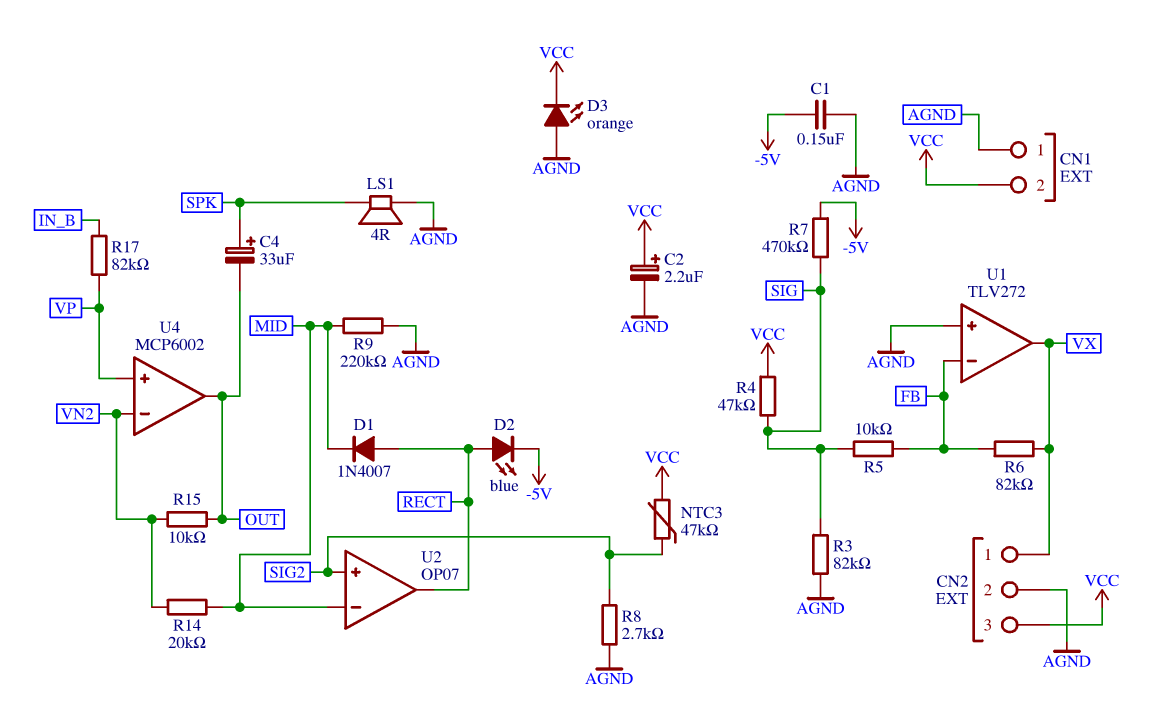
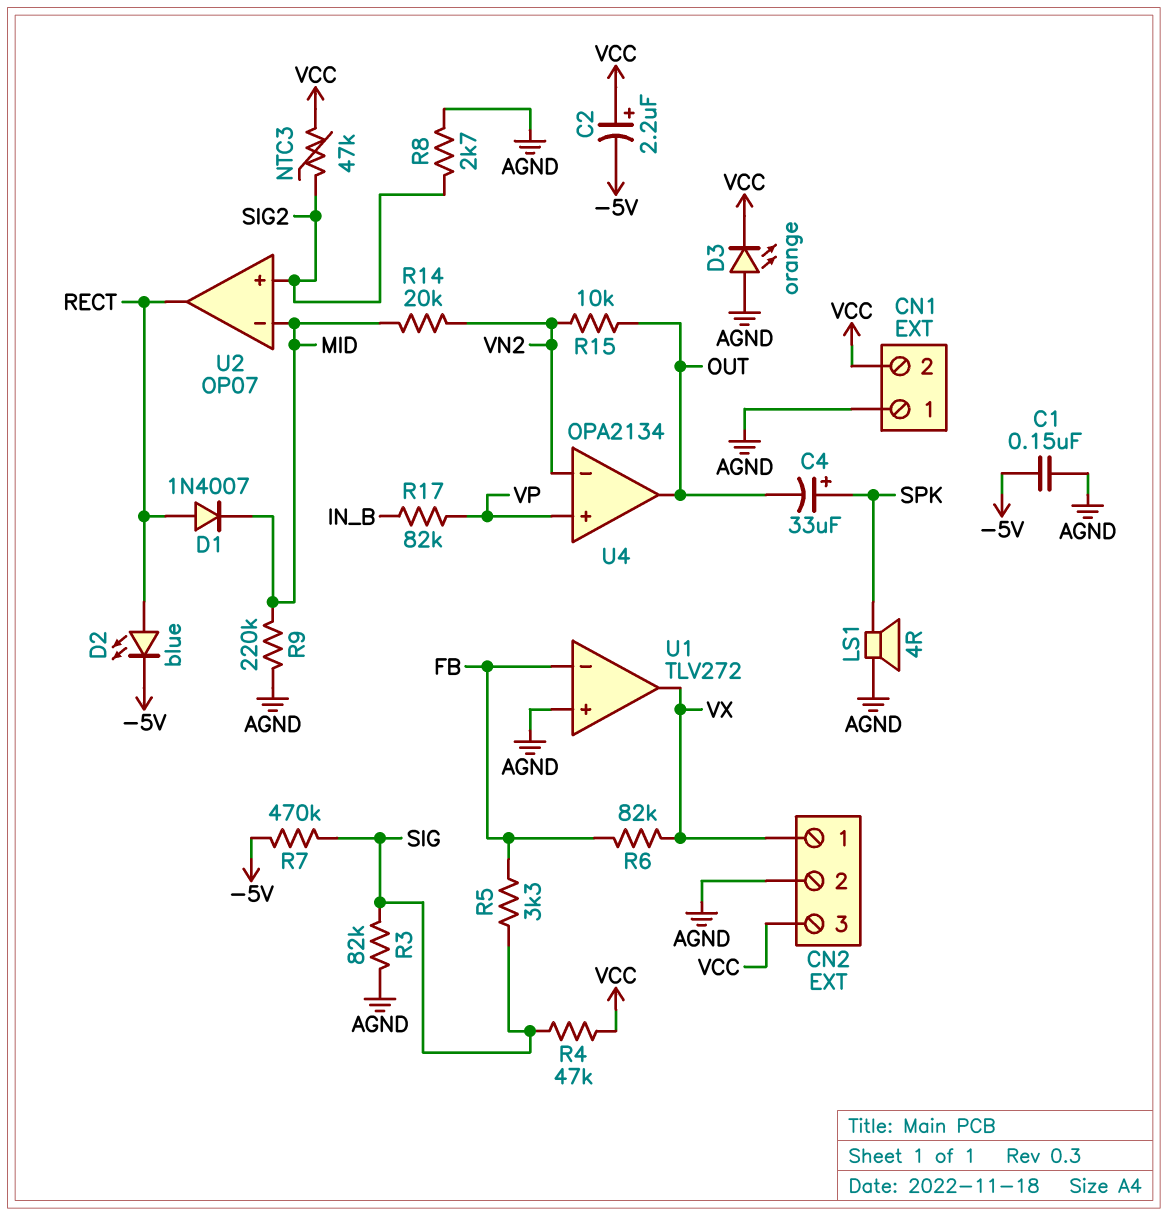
C2: 2.2uF (plus VCC, minus AGND) -> 2.2uF (plus VCC, minus -5V)
R5: 10k (FB, SIG) -> 3.3k (FB, SIG)
U4: MCP6002 -> OPA2134

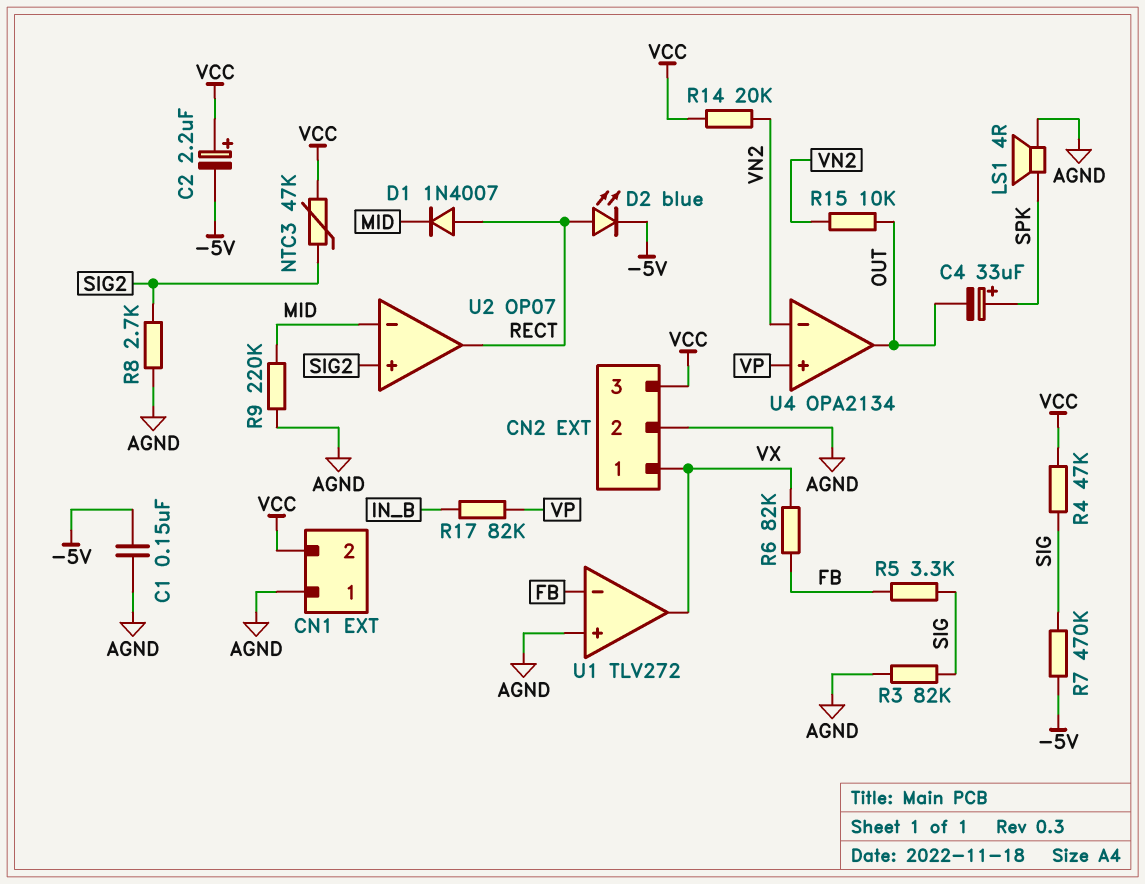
D3: LED orange (A AGND, K VCC) -> none
R14: 20k (MID, VN2) -> 20k (VCC, VN2)

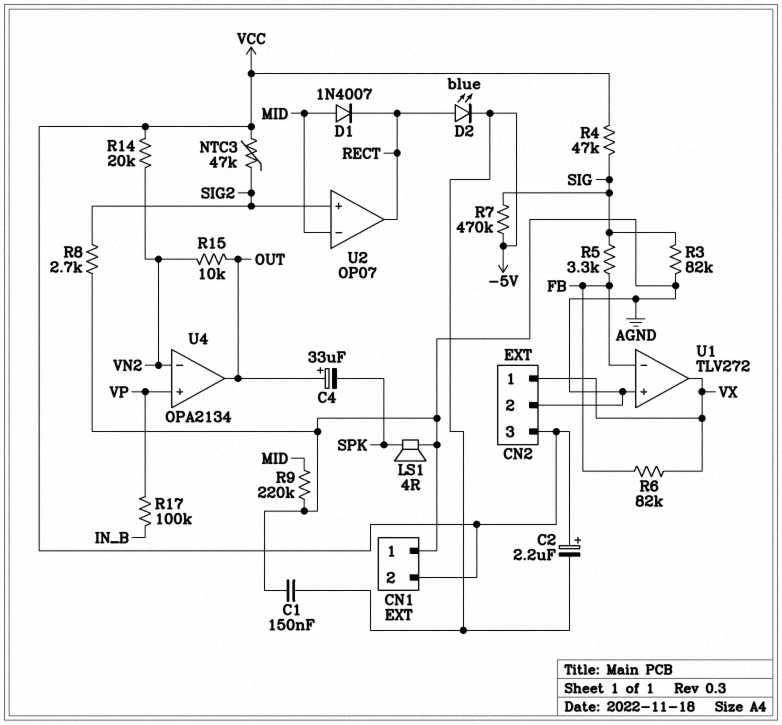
C4: 33uF (plus SPK, minus OUT) -> 33uF (plus OUT, minus SPK)
D1: diode 1N4007 (A RECT, K MID) -> diode 1N4007 (A MID, K RECT)
R17: 82k (IN_B, VP) -> 100k (IN_B, VP)

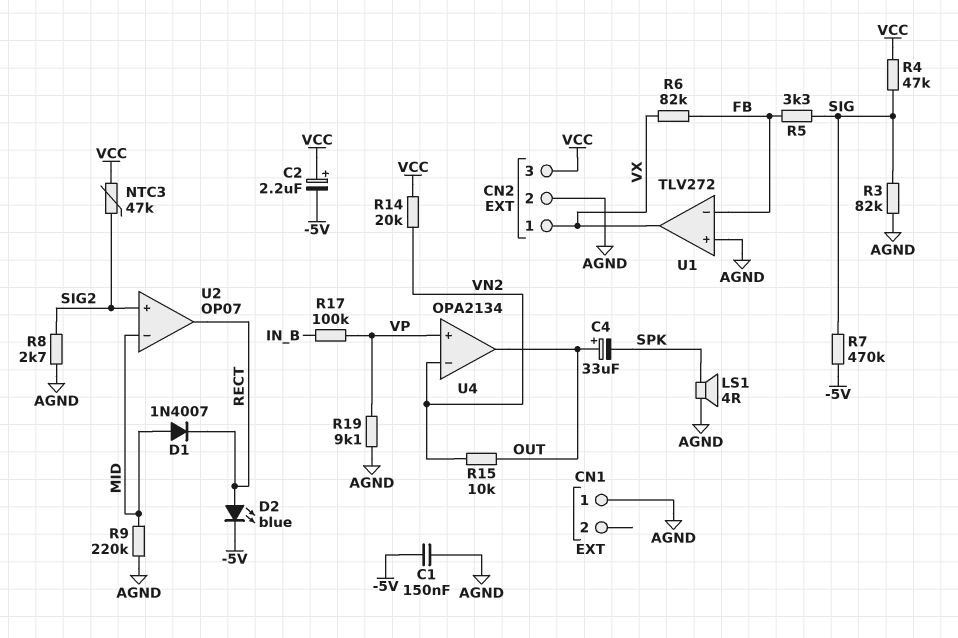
CN1 pin 2: VCC -> none
R19: none -> 9.1k (AGND, VP)

